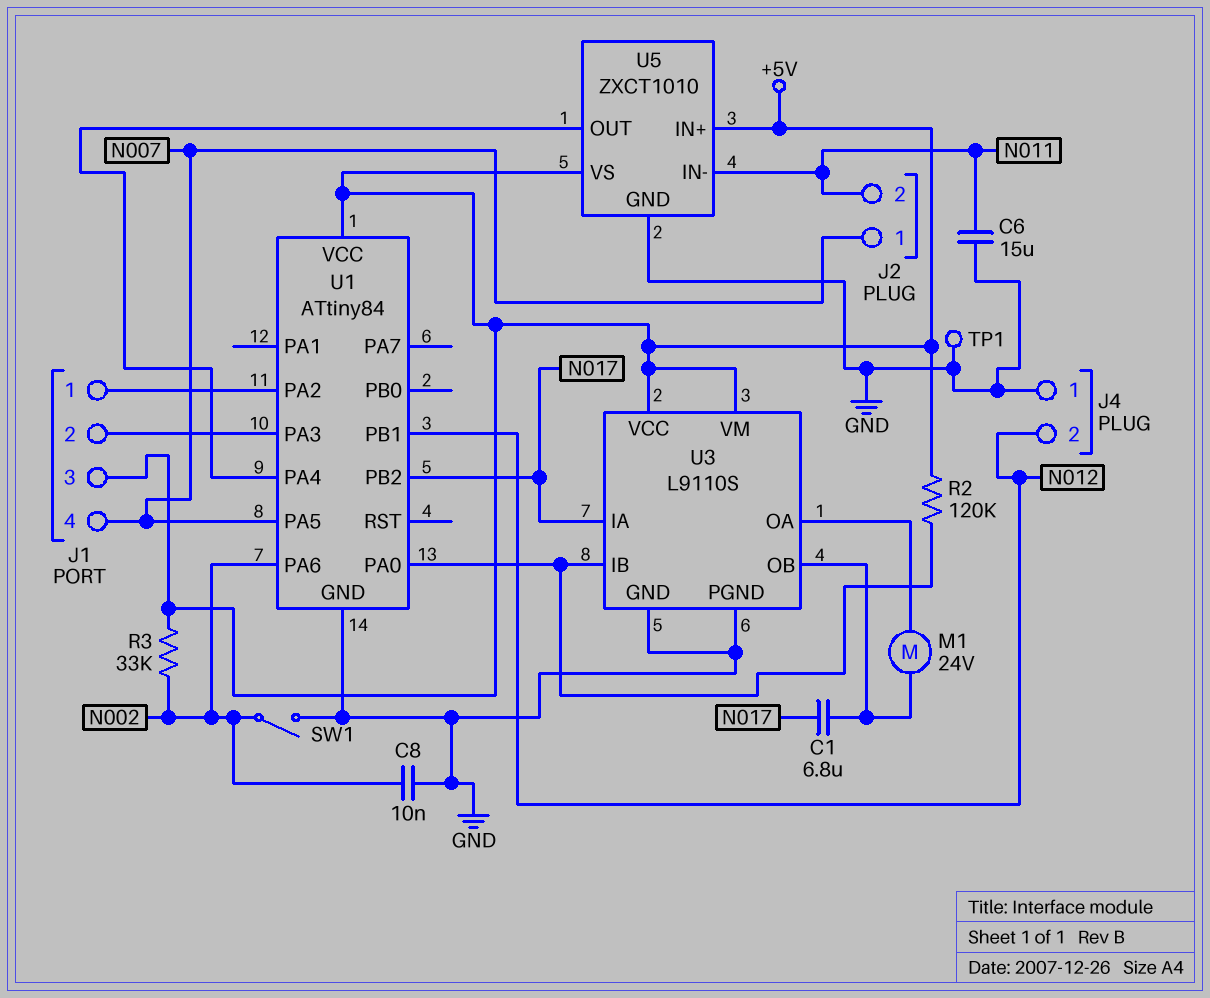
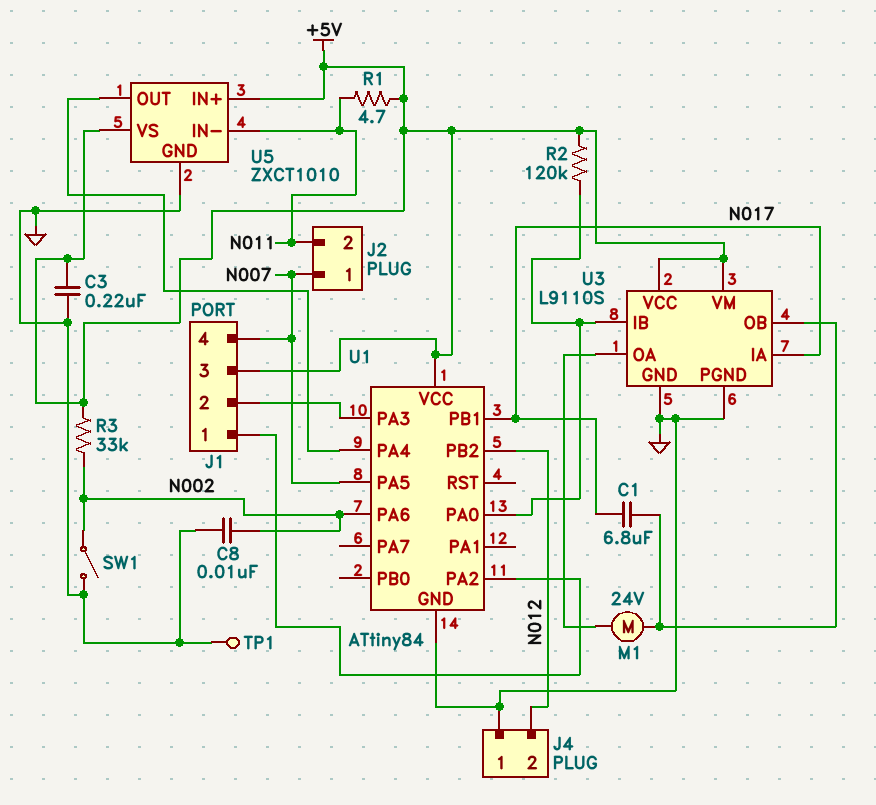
C3: none -> 220nF (+5V, GND)
C6: 15uF (GND, N011) -> none
R1: none -> 4.7 (+5V, N011)
U1 pin PB1: N012 -> N017
U1 pin PB2: N017 -> N012

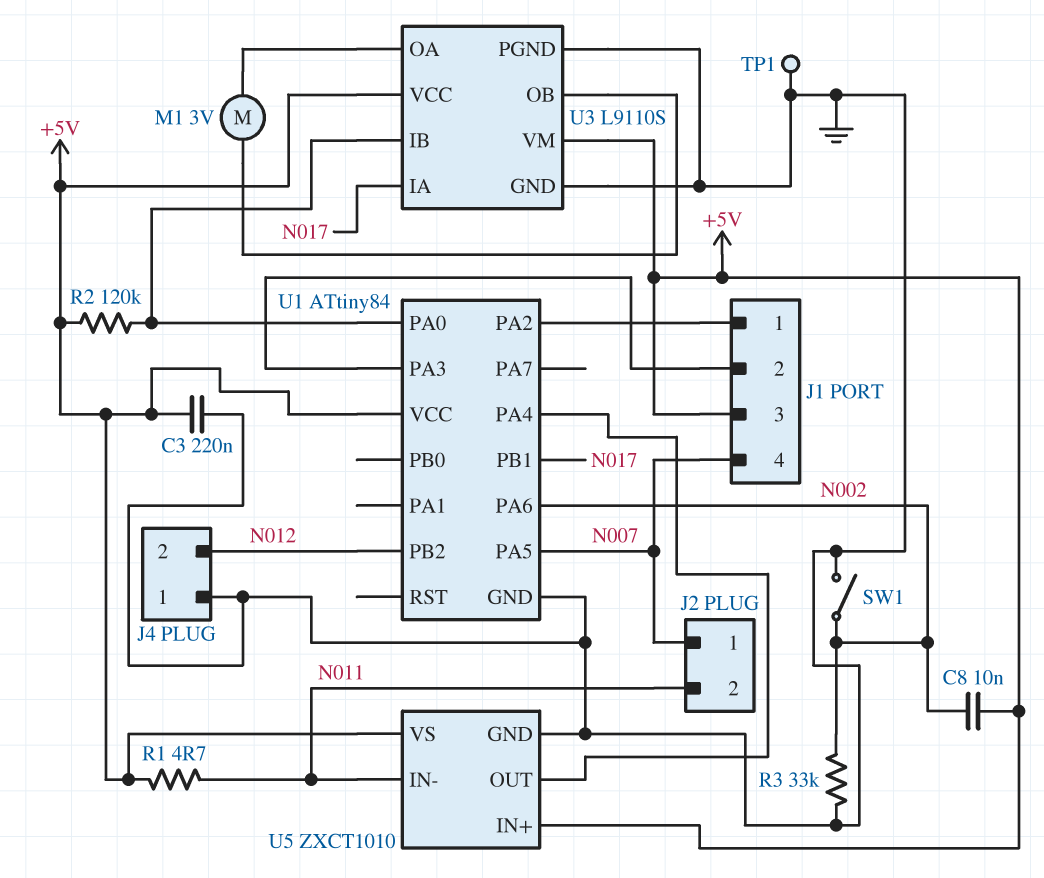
C1: 6.8uF (N017, U3/OB) -> none
C8: 10nF (GND, N002) -> 10nF (+5V, N002)
M1: motor 24V (U3/OA, U3/OB) -> motor 3V (U3/OA, U3/OB)
R3: 33k (+5V, N002) -> 33k (GND, N002)

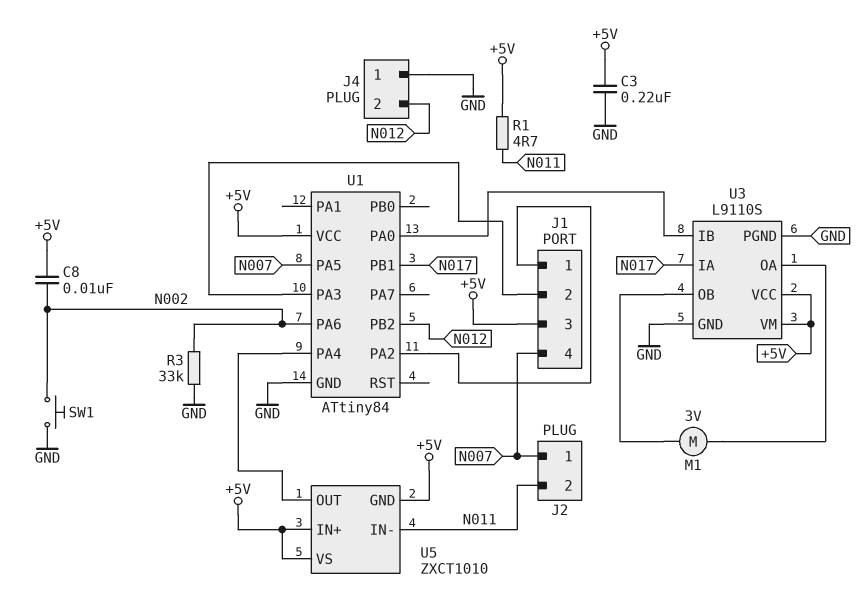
R2: 120k (+5V, U1/PA0) -> none
SW1: switch (GND, N002) -> button (GND, N002)
TP1: test point (GND) -> none
U5 pin GND: GND -> +5V

